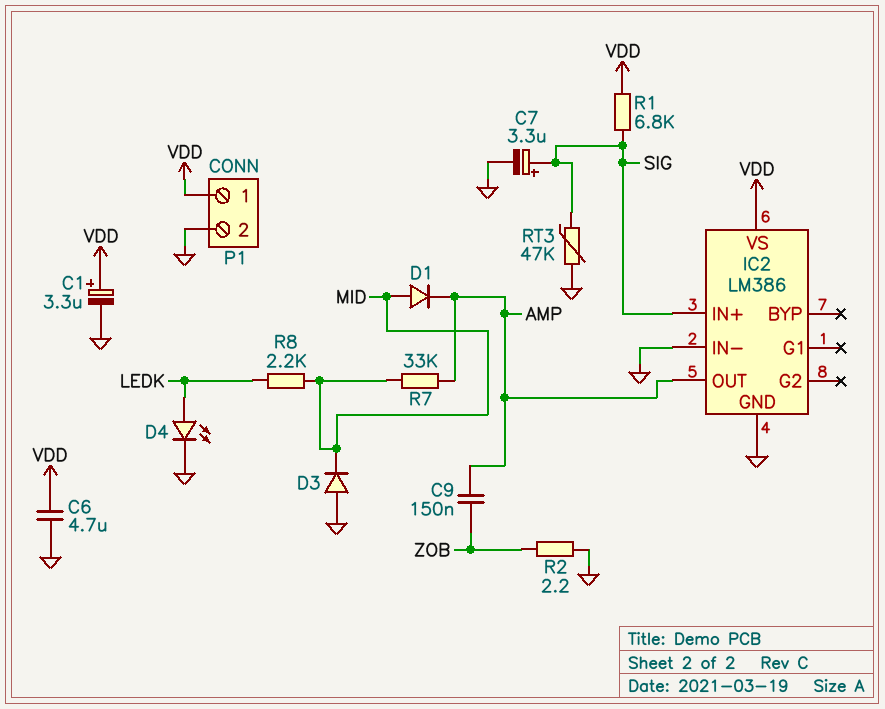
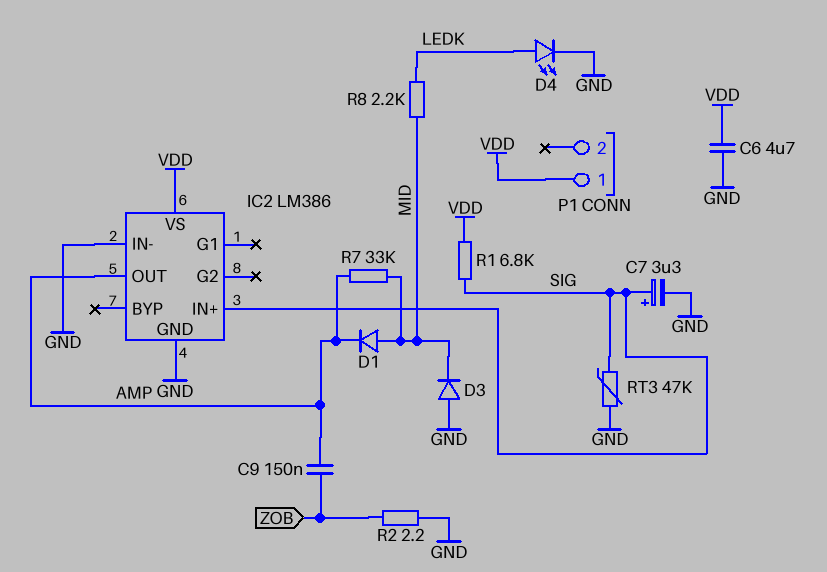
C1: 3.3uF (plus VDD, minus GND) -> none
P1 pin 2: GND -> none

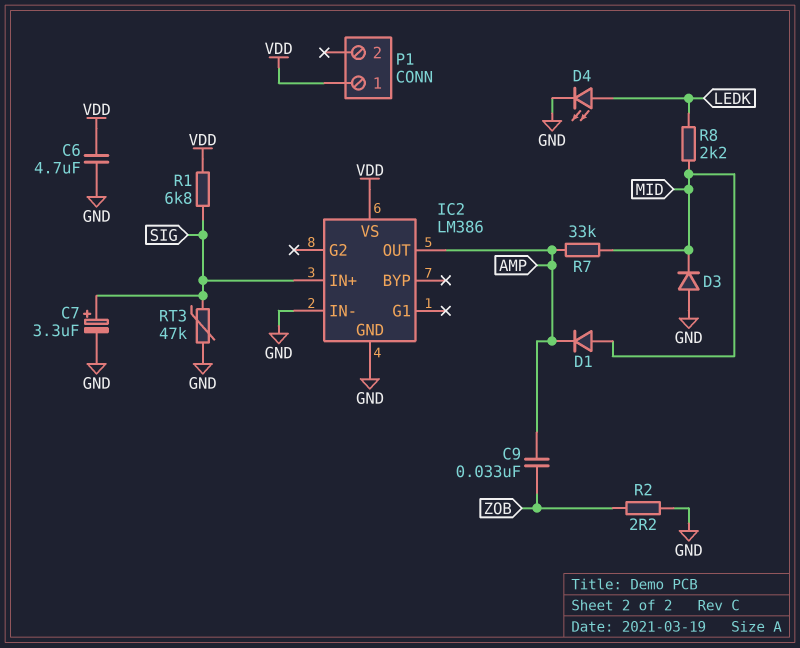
C9: 150nF (AMP, ZOB) -> 33nF (AMP, ZOB)

